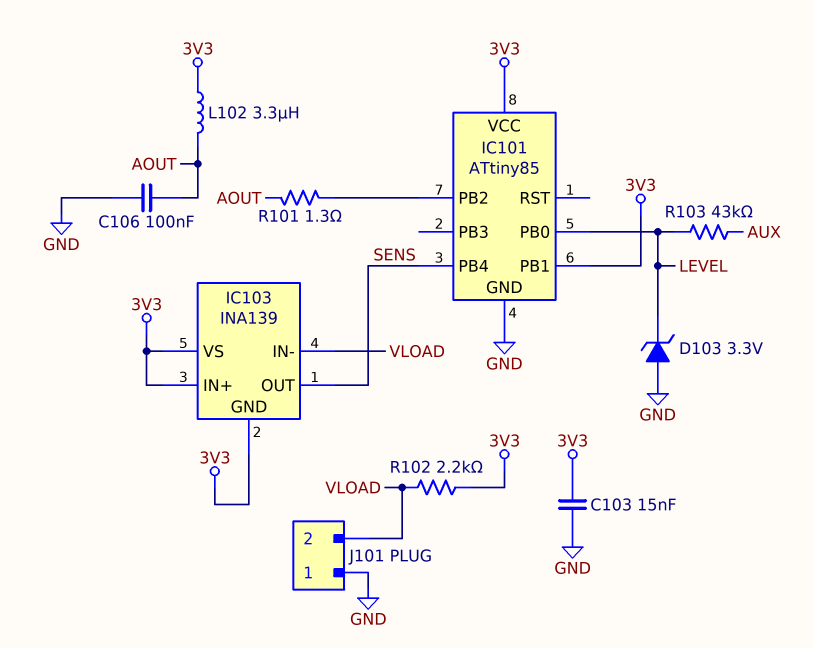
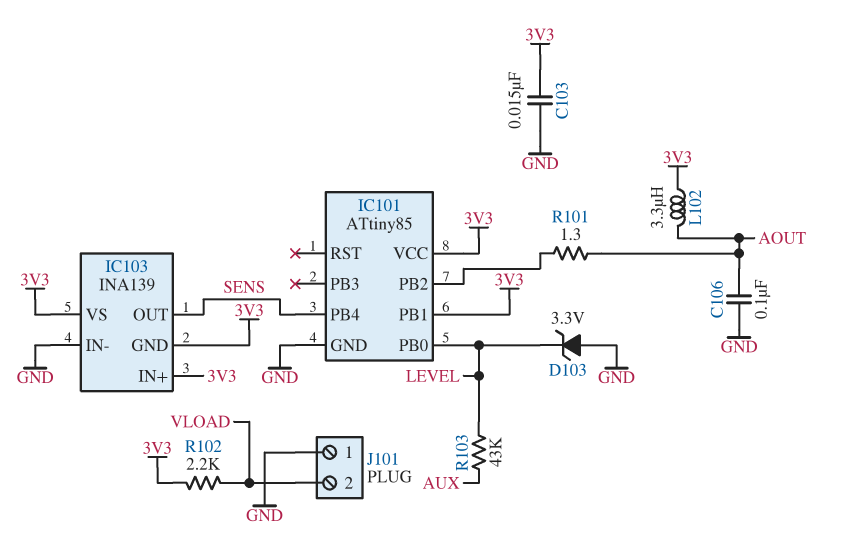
IC103 pin IN-: VLOAD -> GND

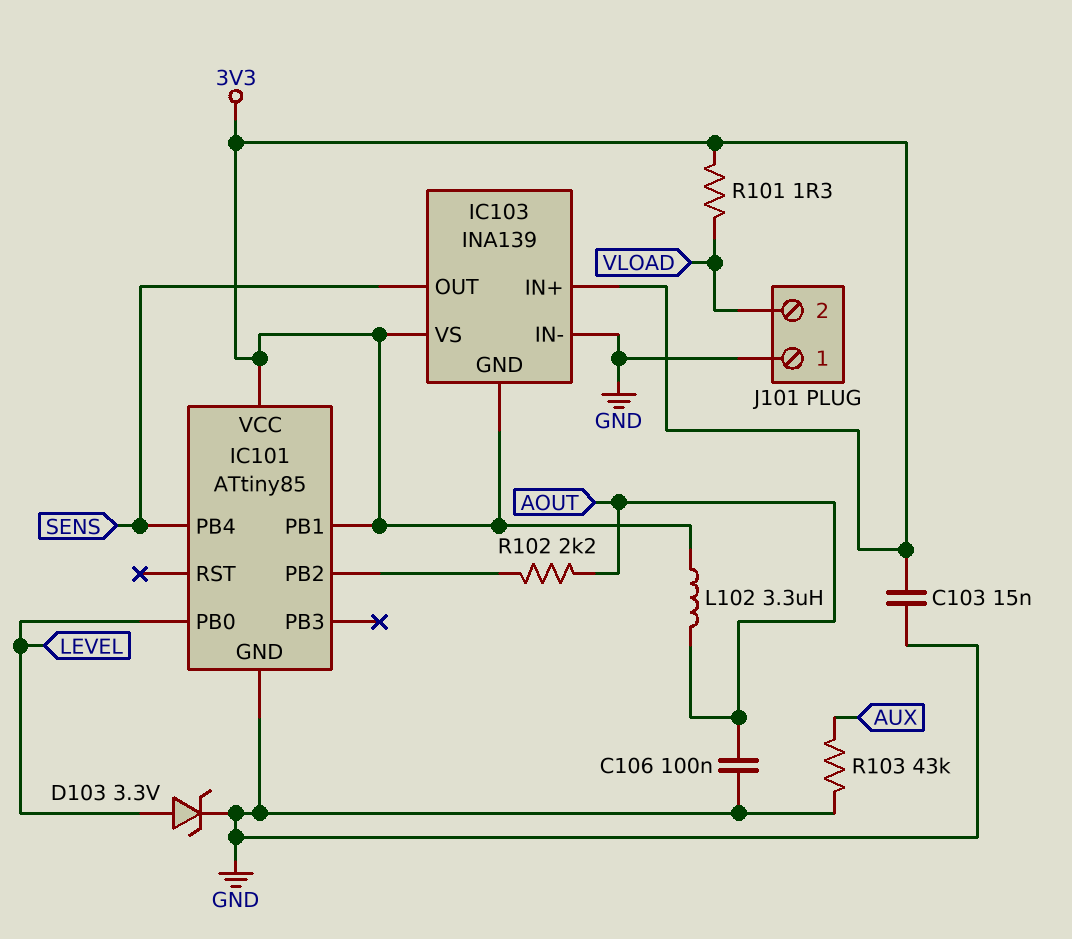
D103: zener 3.3V (A GND, K LEVEL) -> zener 3.3V (A LEVEL, K GND)
R101: 1.3 (AOUT, IC101/PB2) -> 1.3 (3V3, VLOAD)
R102: 2.2k (3V3, VLOAD) -> 2.2k (AOUT, IC101/PB2)
R103: 43k (AUX, LEVEL) -> 43k (AUX, GND)

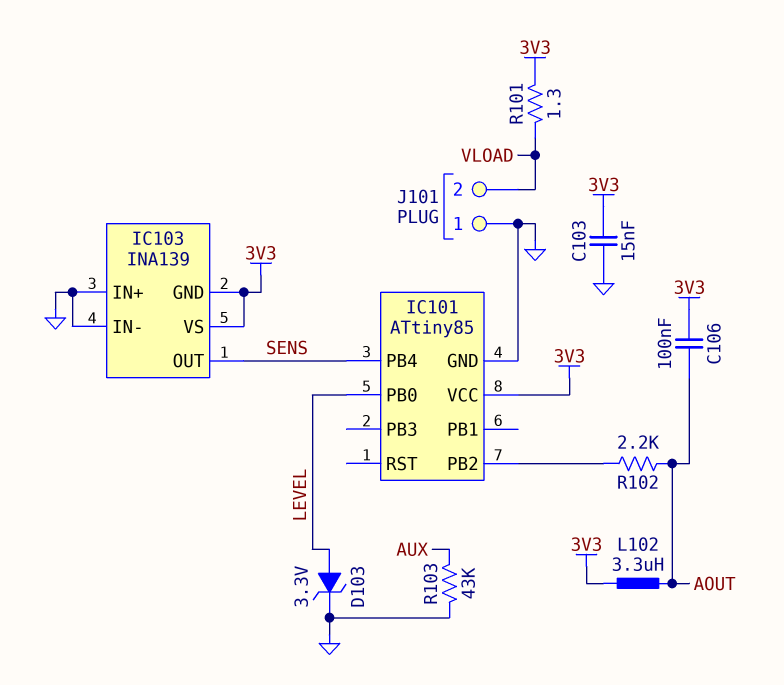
C106: 100nF (AOUT, GND) -> 100nF (3V3, AOUT)
IC101 pin PB1: 3V3 -> none
IC103 pin IN+: 3V3 -> GND

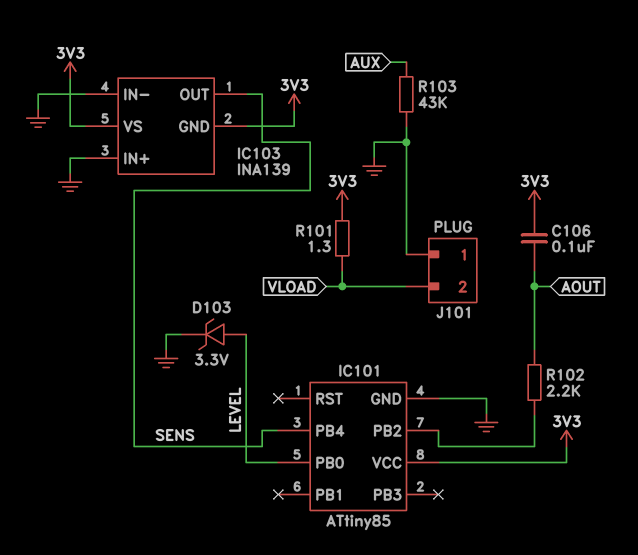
C103: 15nF (3V3, GND) -> none
L102: 3.3uH (3V3, AOUT) -> none

